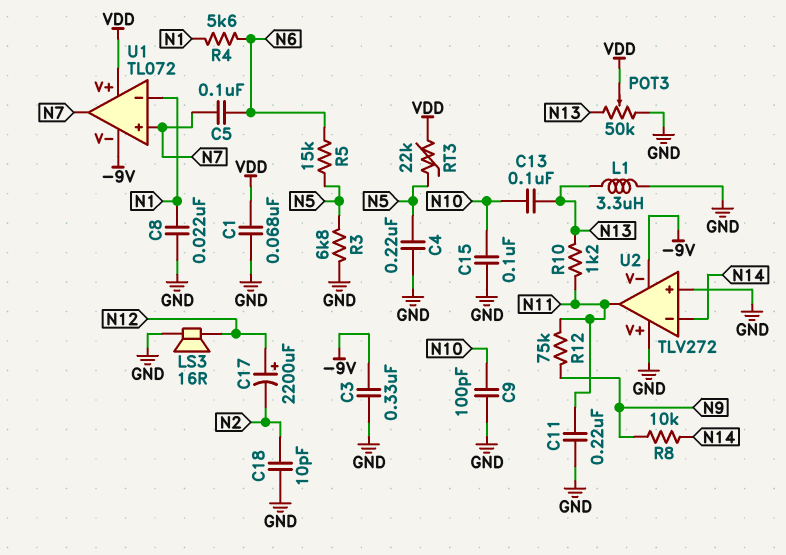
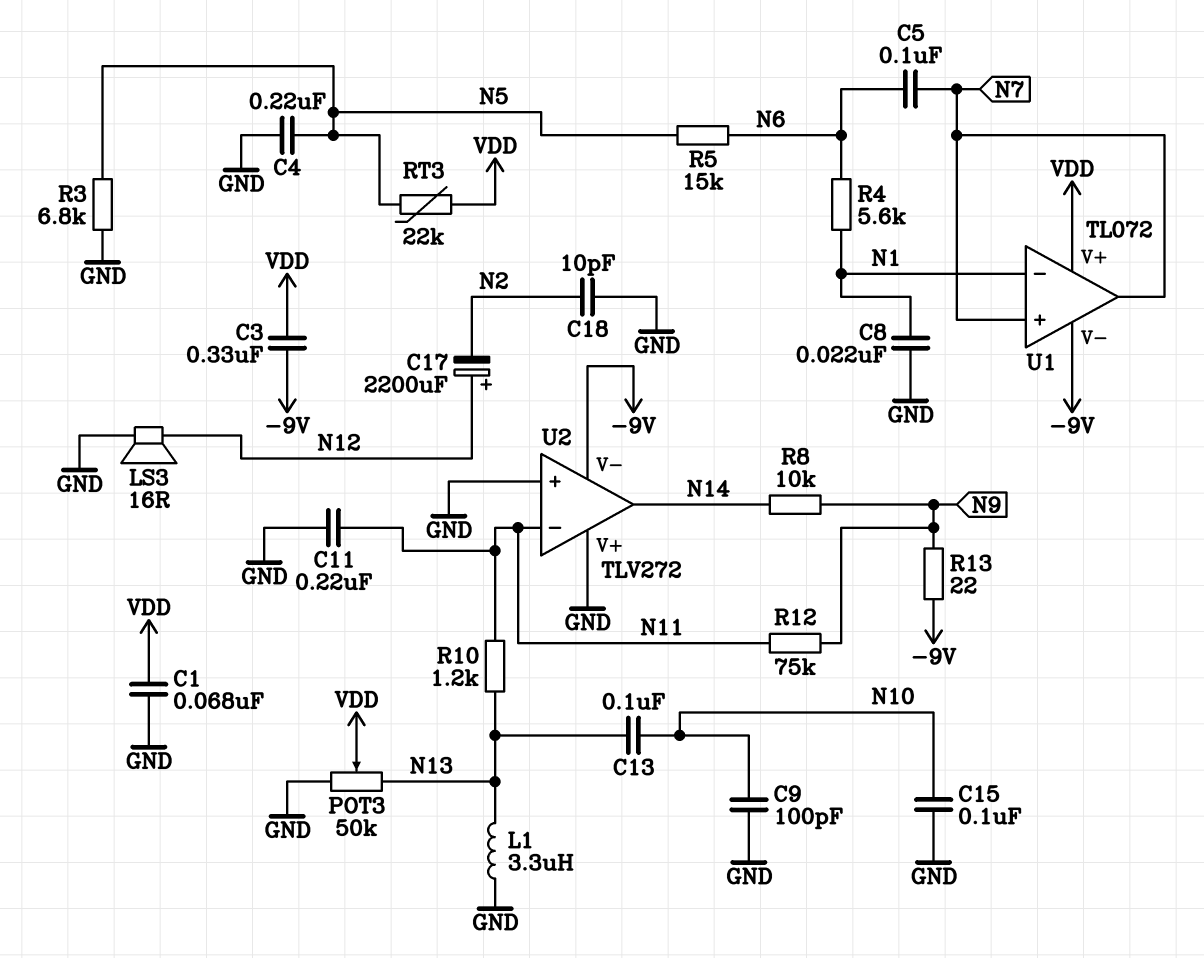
C3: 330nF (-9V, GND) -> 330nF (-9V, VDD)
R13: none -> 22 (-9V, N9)
U2 pin in-: N14 -> N11
U2 pin out: N11 -> N14

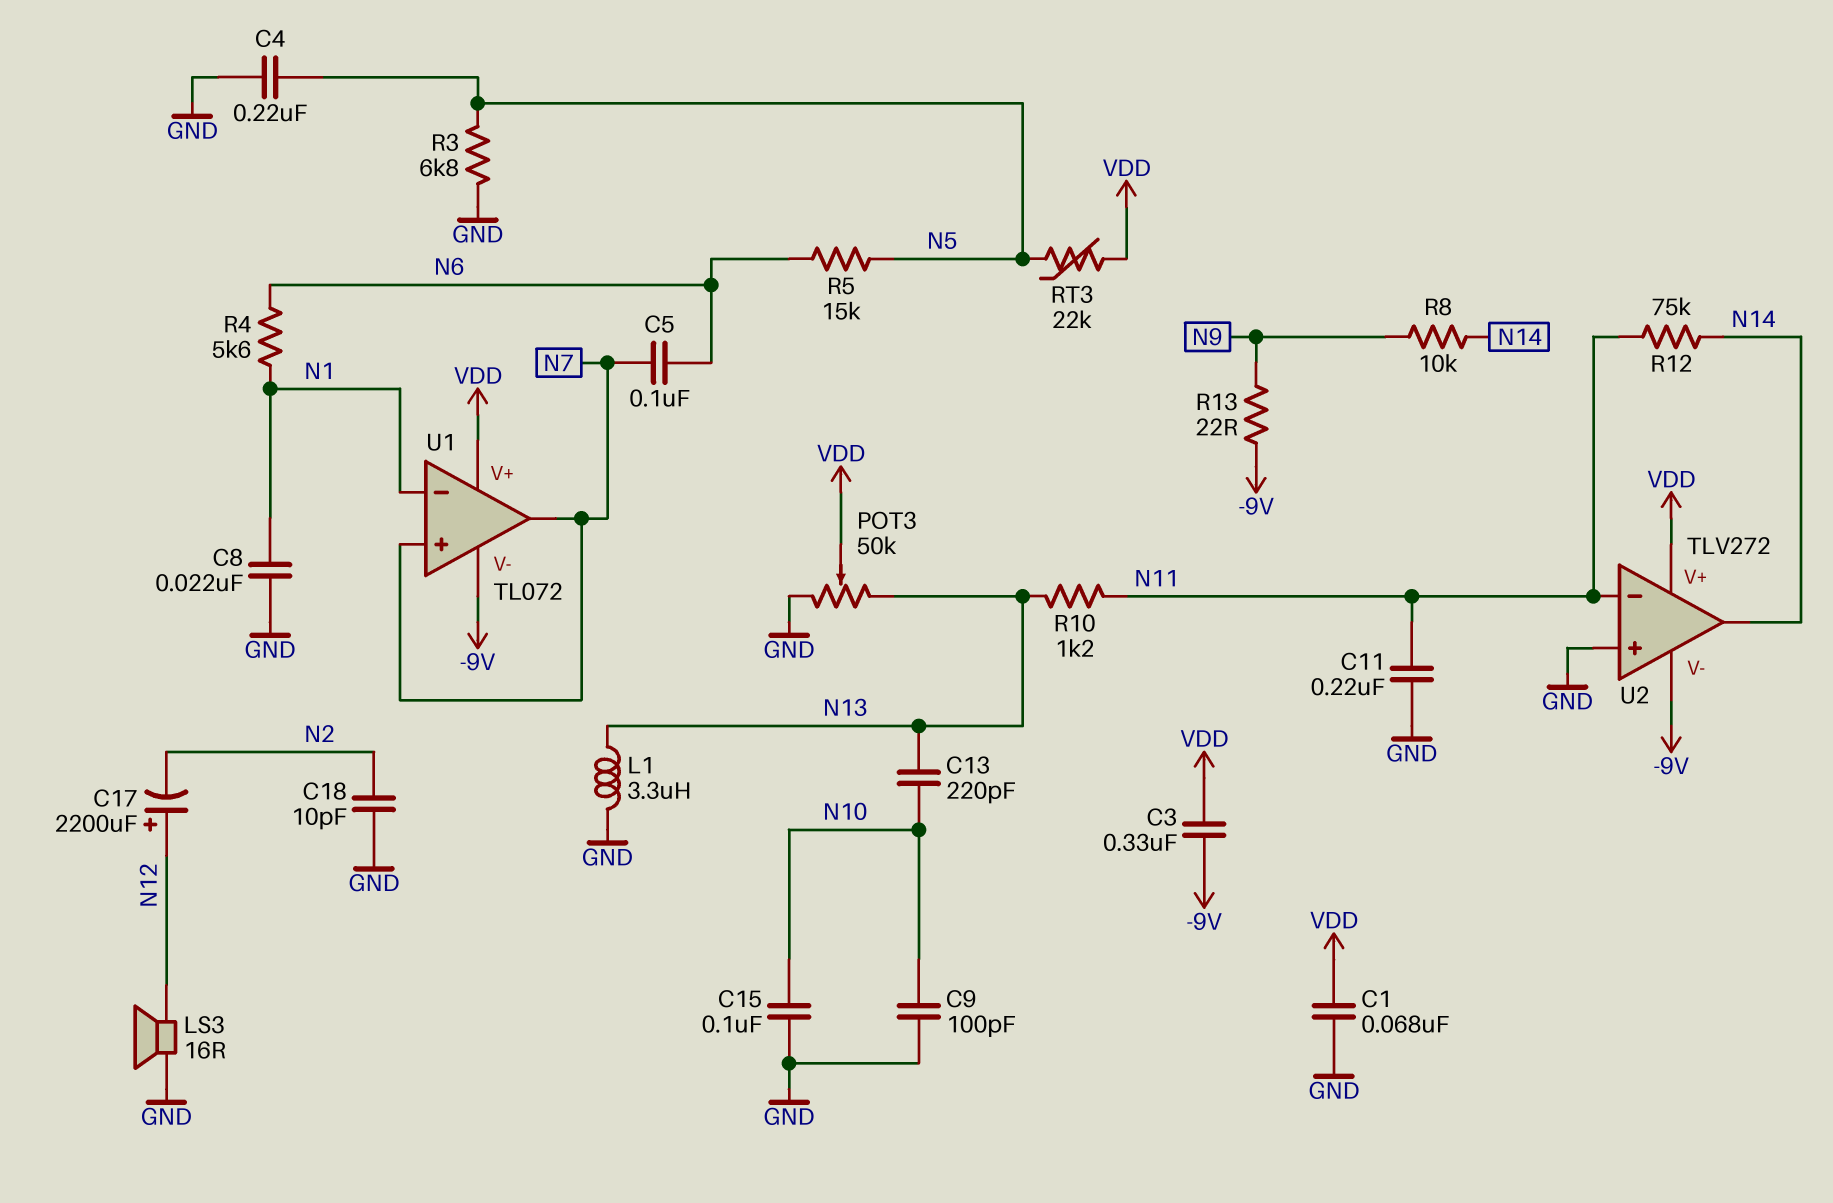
C13: 100nF (N10, N13) -> 220pF (N10, N13)
R12: 75k (N9, N11) -> 75k (N11, N14)
U2 pin V+: GND -> VDD

